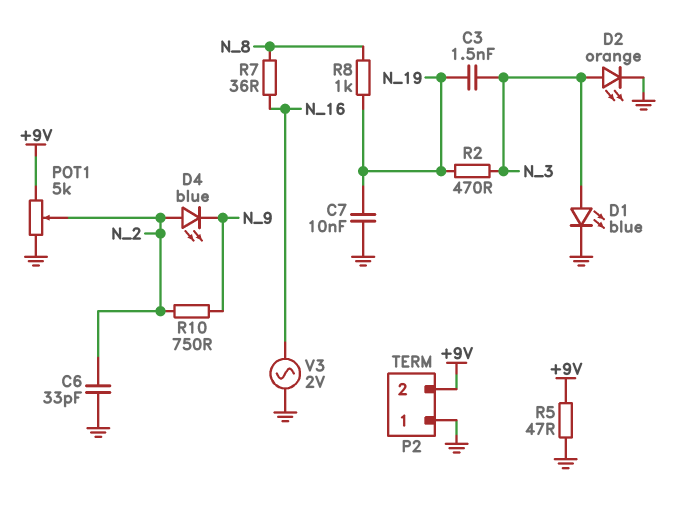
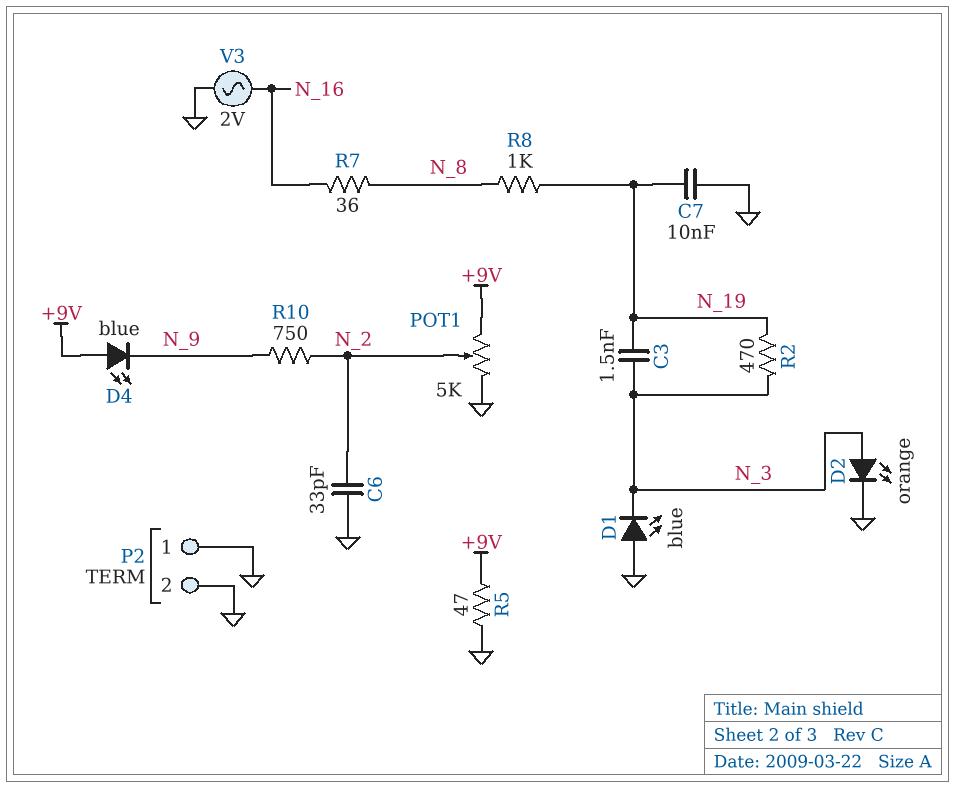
D1: LED blue (A N_3, K GND) -> LED blue (A GND, K N_3)
D4: LED blue (A N_2, K N_9) -> LED blue (A +9V, K N_9)
P2 pin 2: +9V -> GND

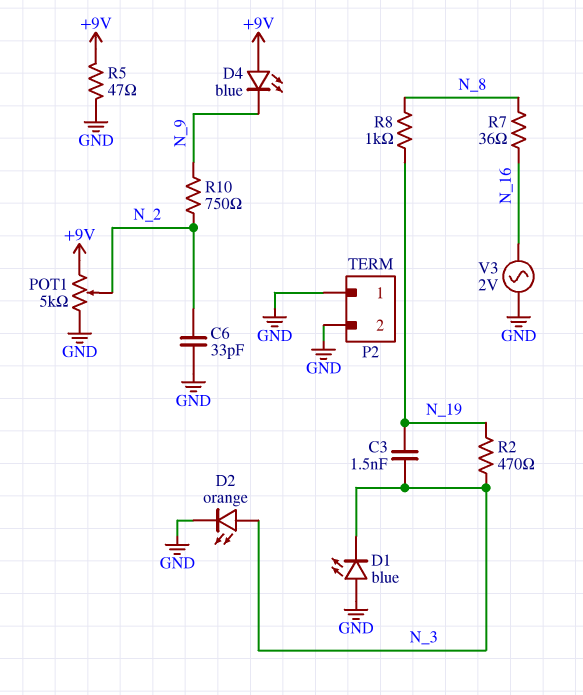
C7: 10nF (GND, N_19) -> none

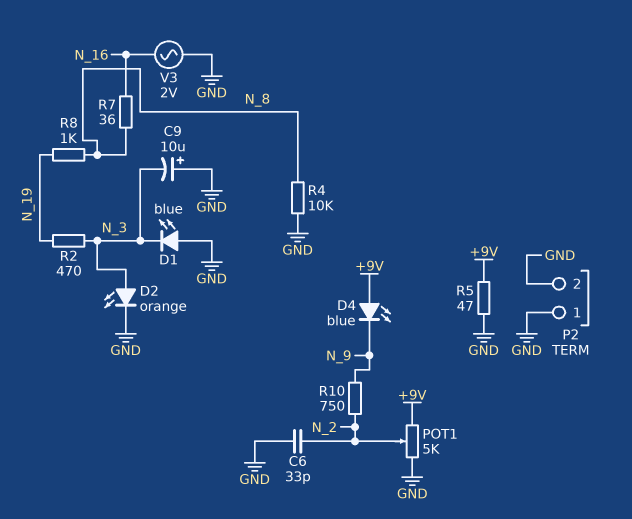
C3: 1.5nF (N_3, N_19) -> none
C9: none -> 10uF (plus GND, minus N_3)
R4: none -> 10k (GND, N_8)

